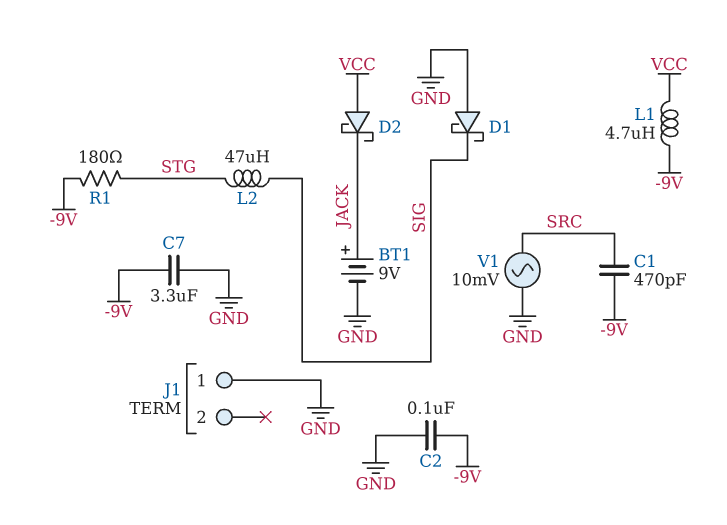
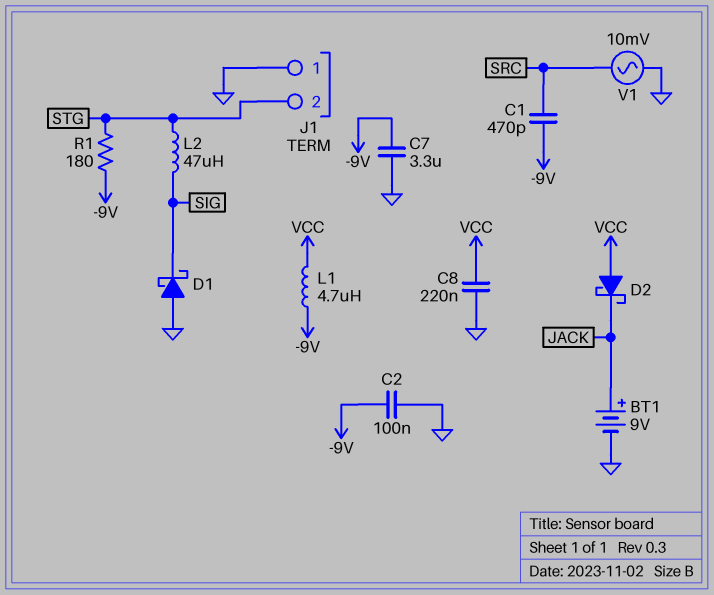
C8: none -> 220nF (GND, VCC)
J1 pin 2: none -> STG

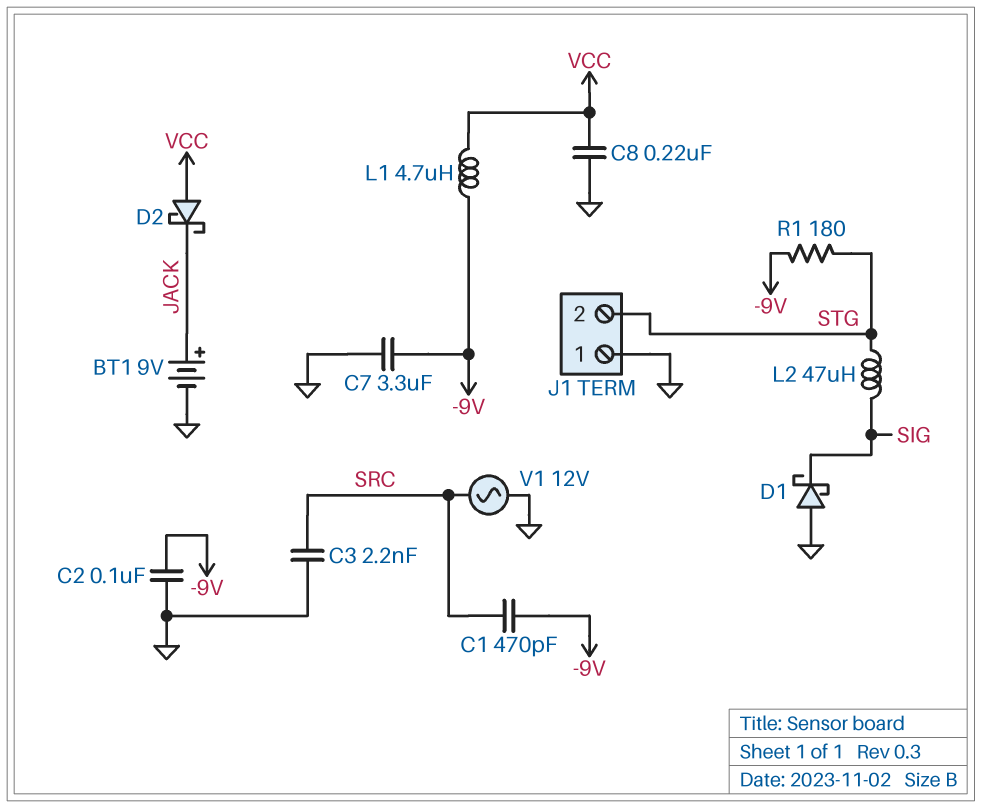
C3: none -> 2.2nF (GND, SRC)
V1: AC 10mV (GND, SRC) -> AC 12V (GND, SRC)

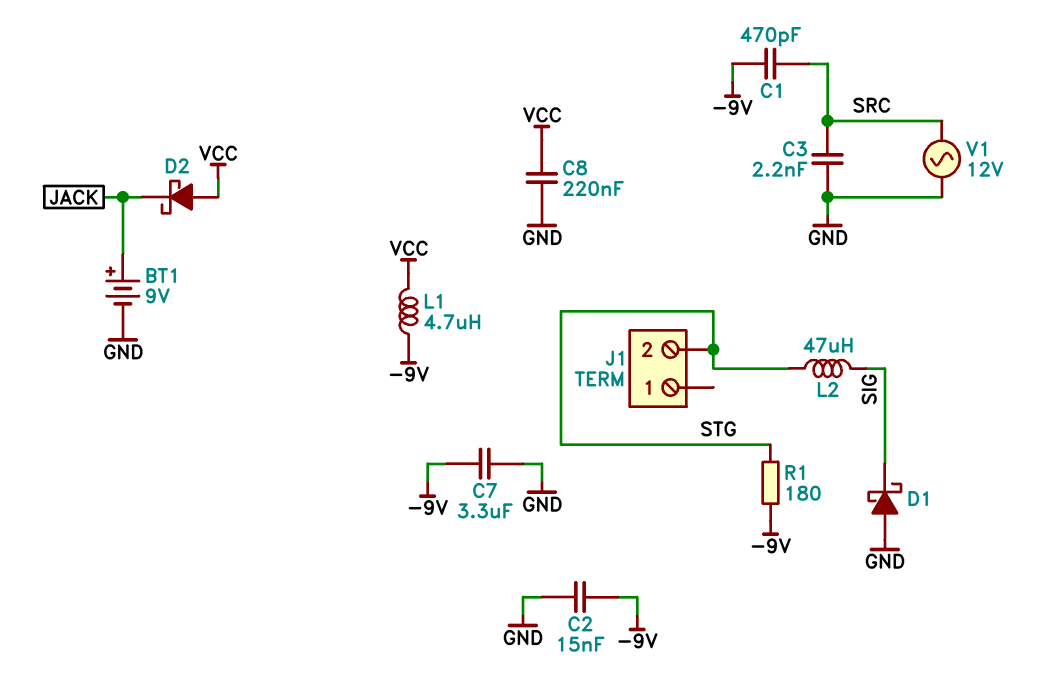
C2: 100nF (-9V, GND) -> 15nF (-9V, GND)
J1 pin 1: GND -> none

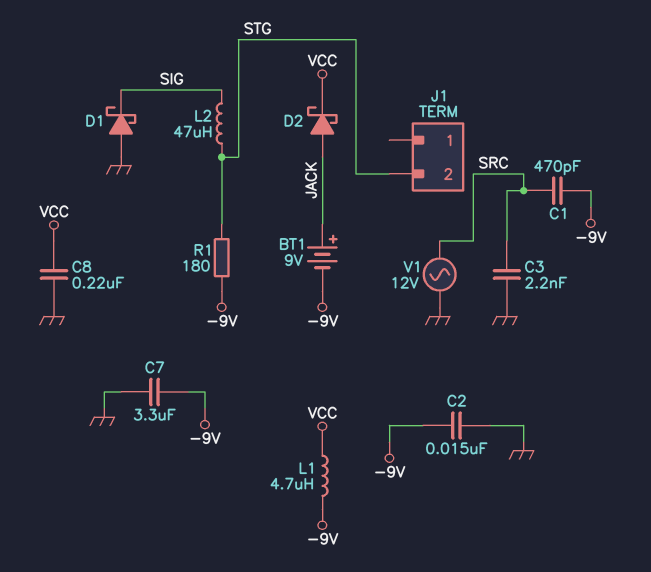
BT1: 9V (plus JACK, minus GND) -> 9V (plus JACK, minus -9V)
D2: schottky (A VCC, K JACK) -> schottky (A JACK, K VCC)

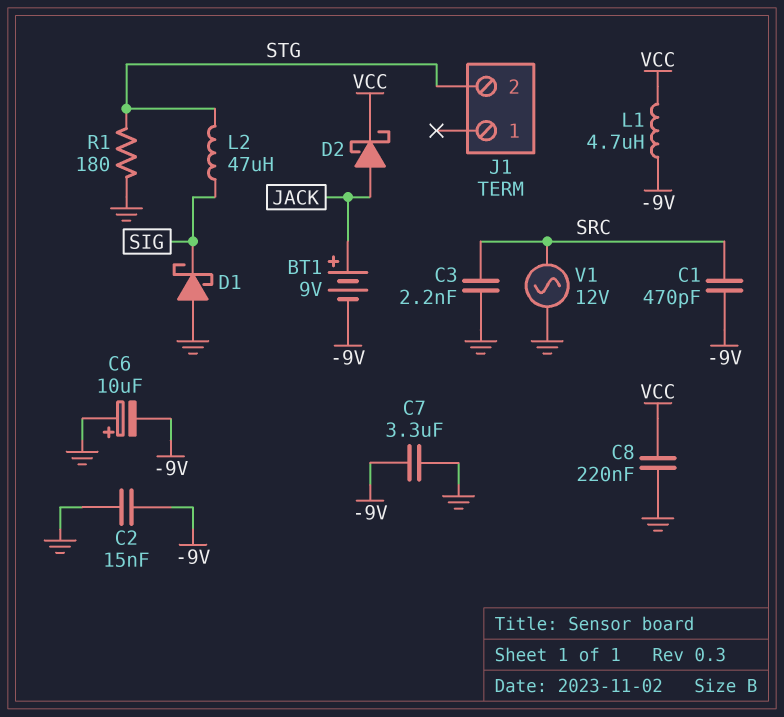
C6: none -> 10uF (plus GND, minus -9V)
R1: 180 (-9V, STG) -> 180 (GND, STG)

